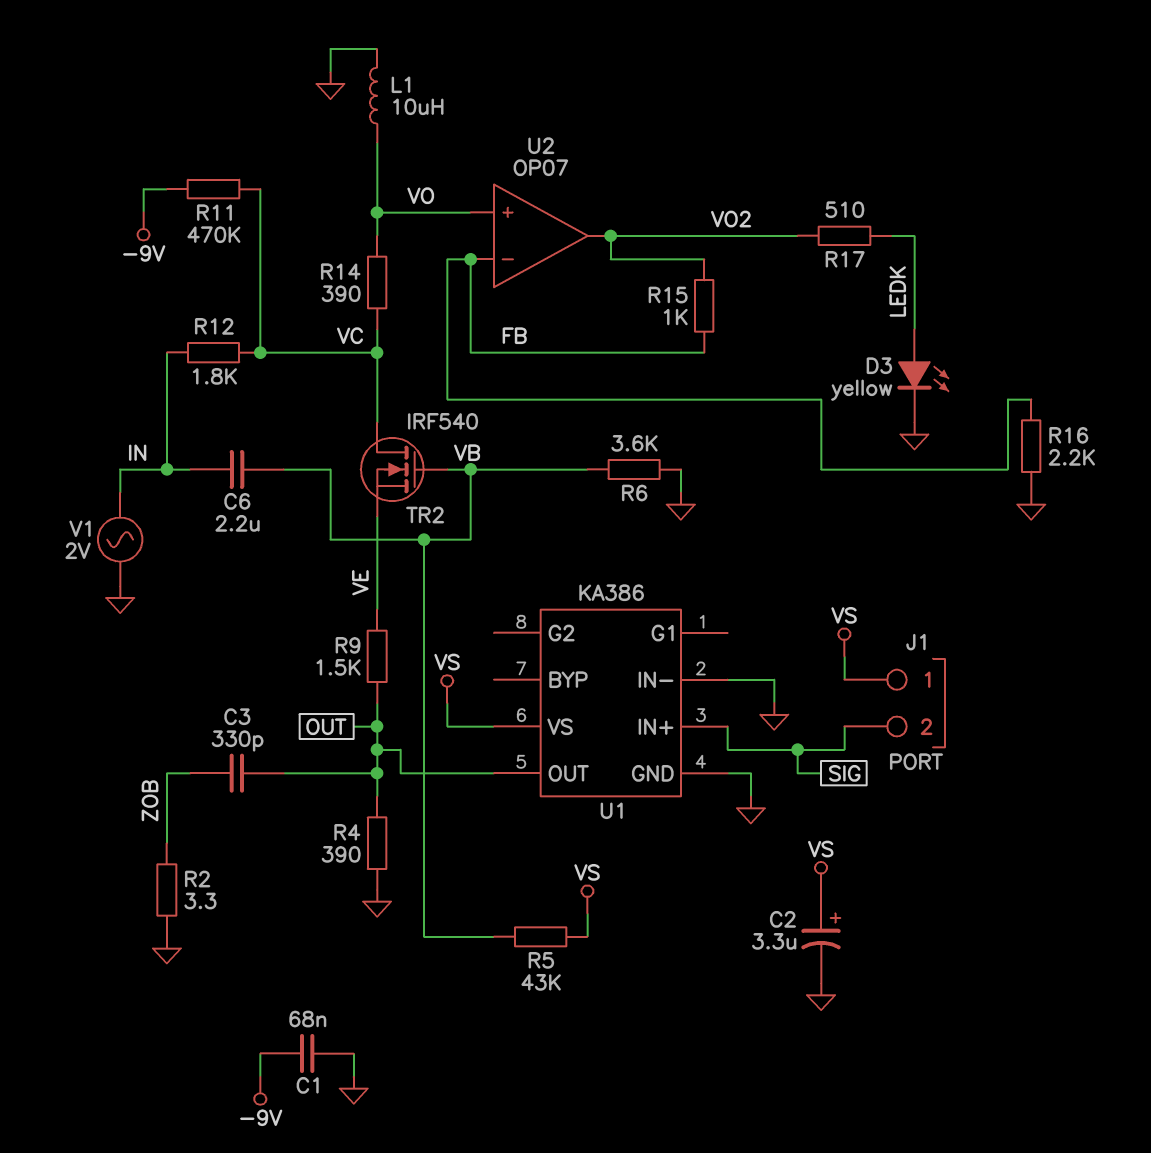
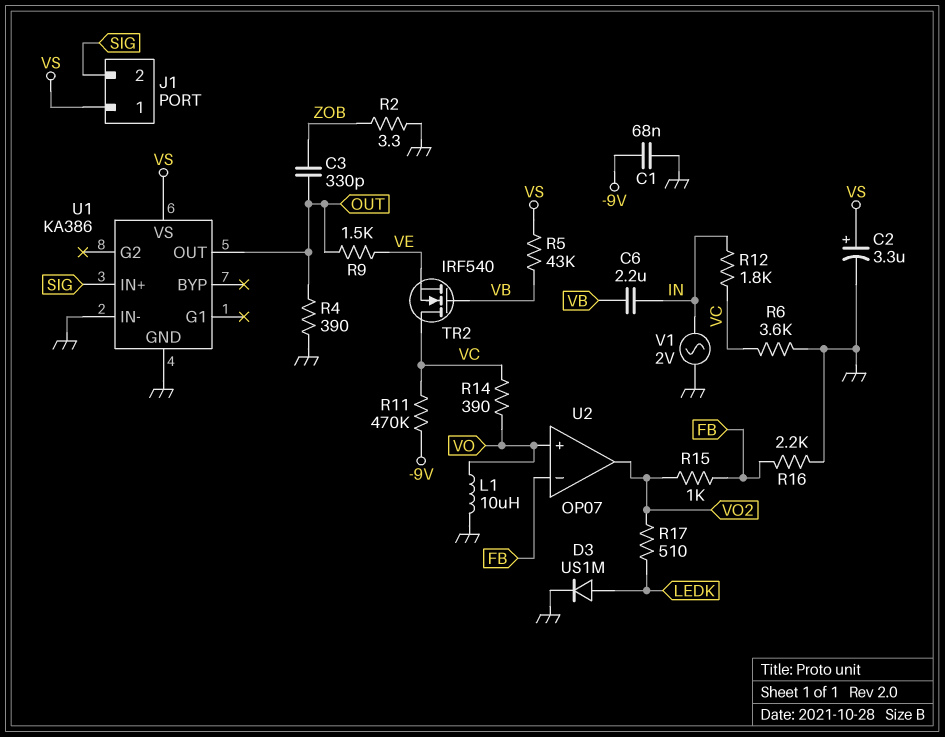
D3: LED yellow (A LEDK, K GND) -> diode US1M (A LEDK, K GND)
R6: 3.6k (GND, VB) -> 3.6k (GND, VC)

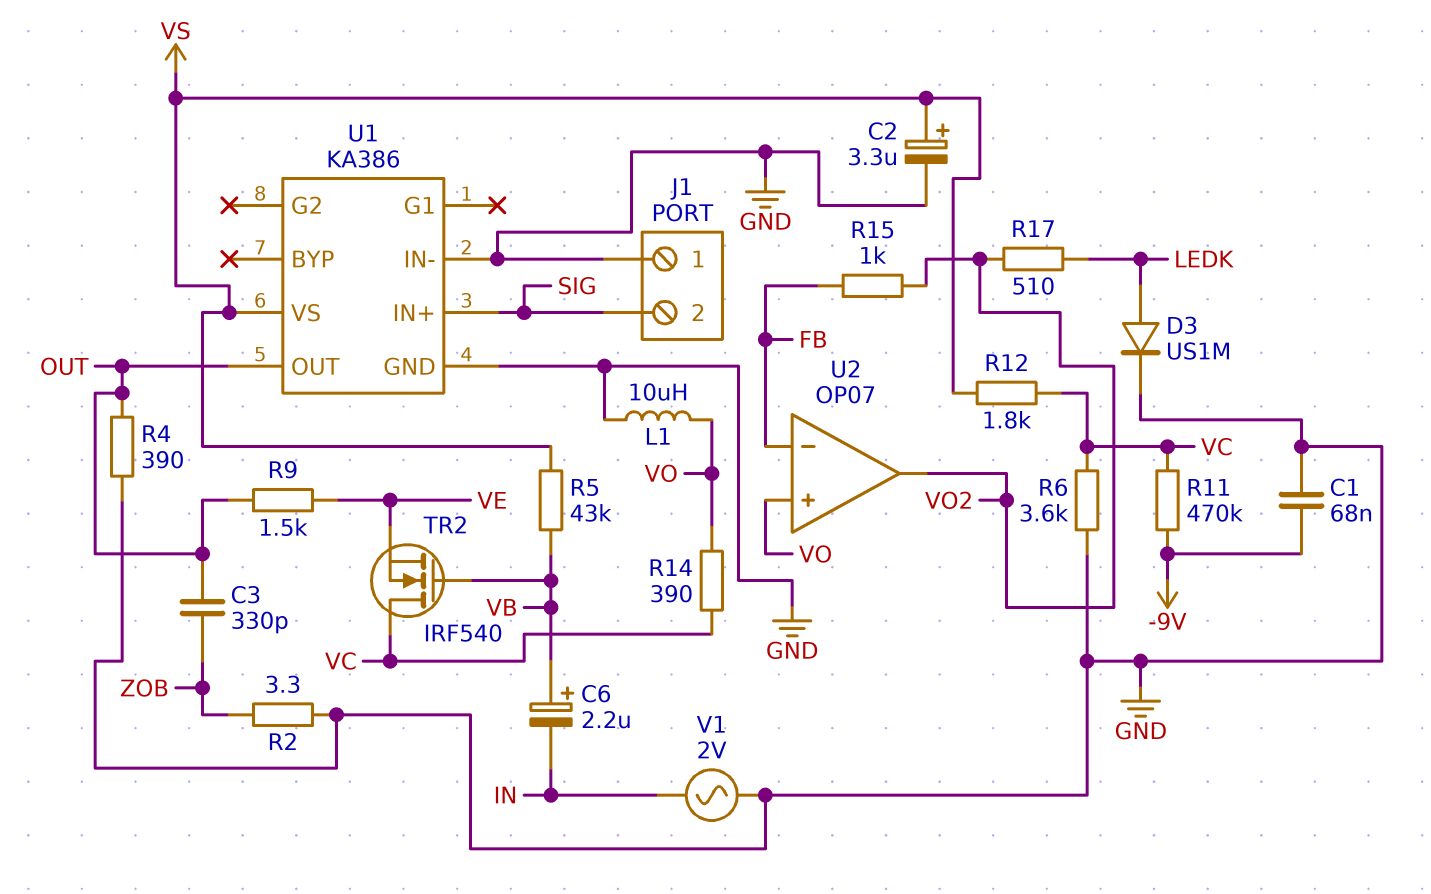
C6: 2.2uF (IN, VB) -> 2.2uF (plus VB, minus IN)
J1 pin 1: VS -> GND
R12: 1.8k (IN, VC) -> 1.8k (VC, VS)
R16: 2.2k (FB, GND) -> none

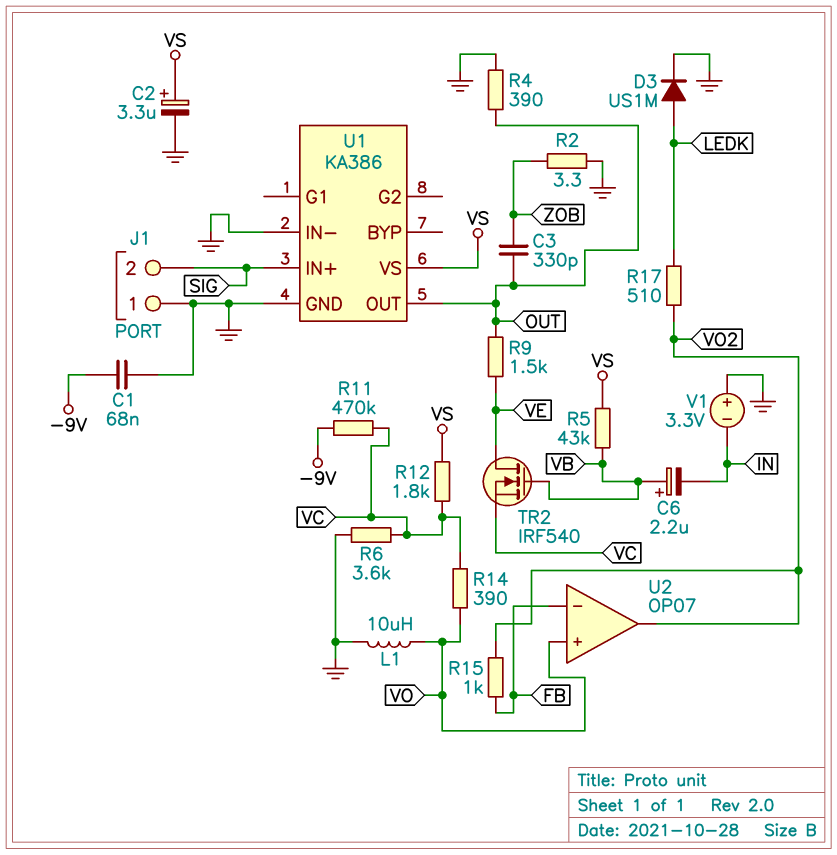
TR2: NMOS IRF540 (G VB, D VC, S VE) -> NMOS IRF540 (G VB, D VE, S VC)
V1: AC 2V (GND, IN) -> 3.3V (plus GND, minus IN)

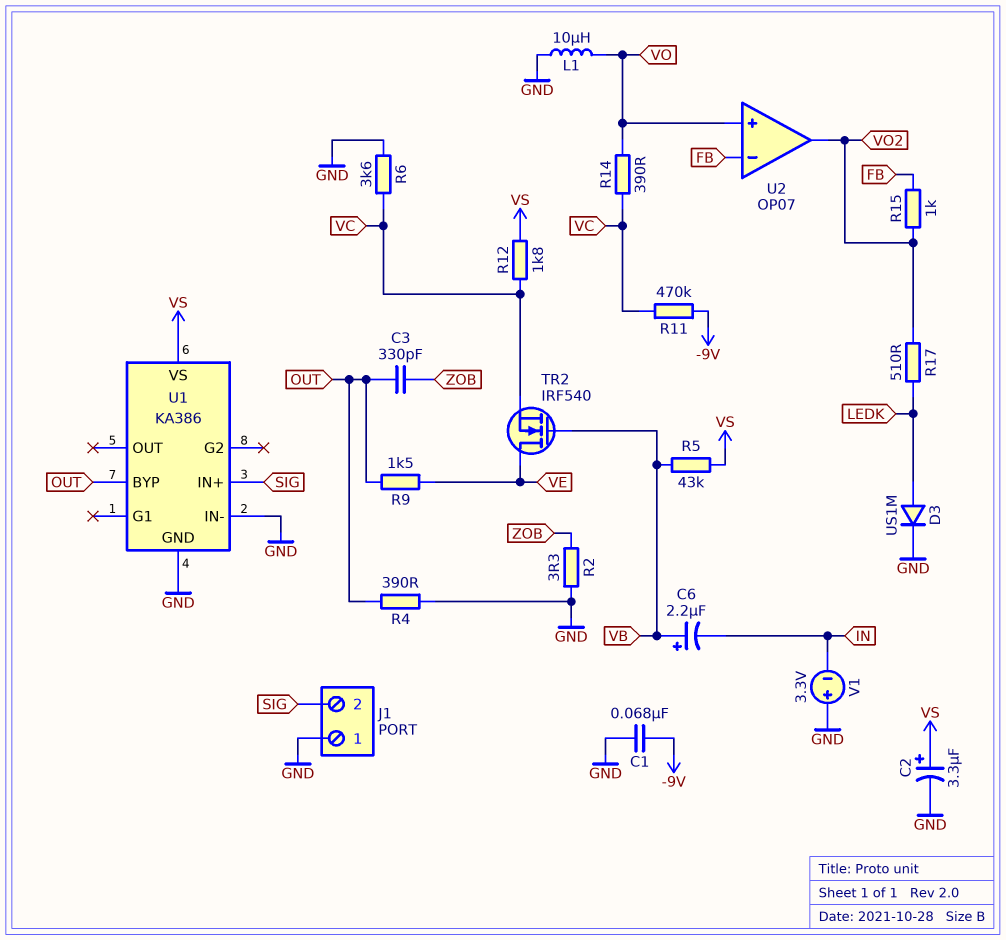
U1 pin BYP: none -> OUT
U1 pin OUT: OUT -> none

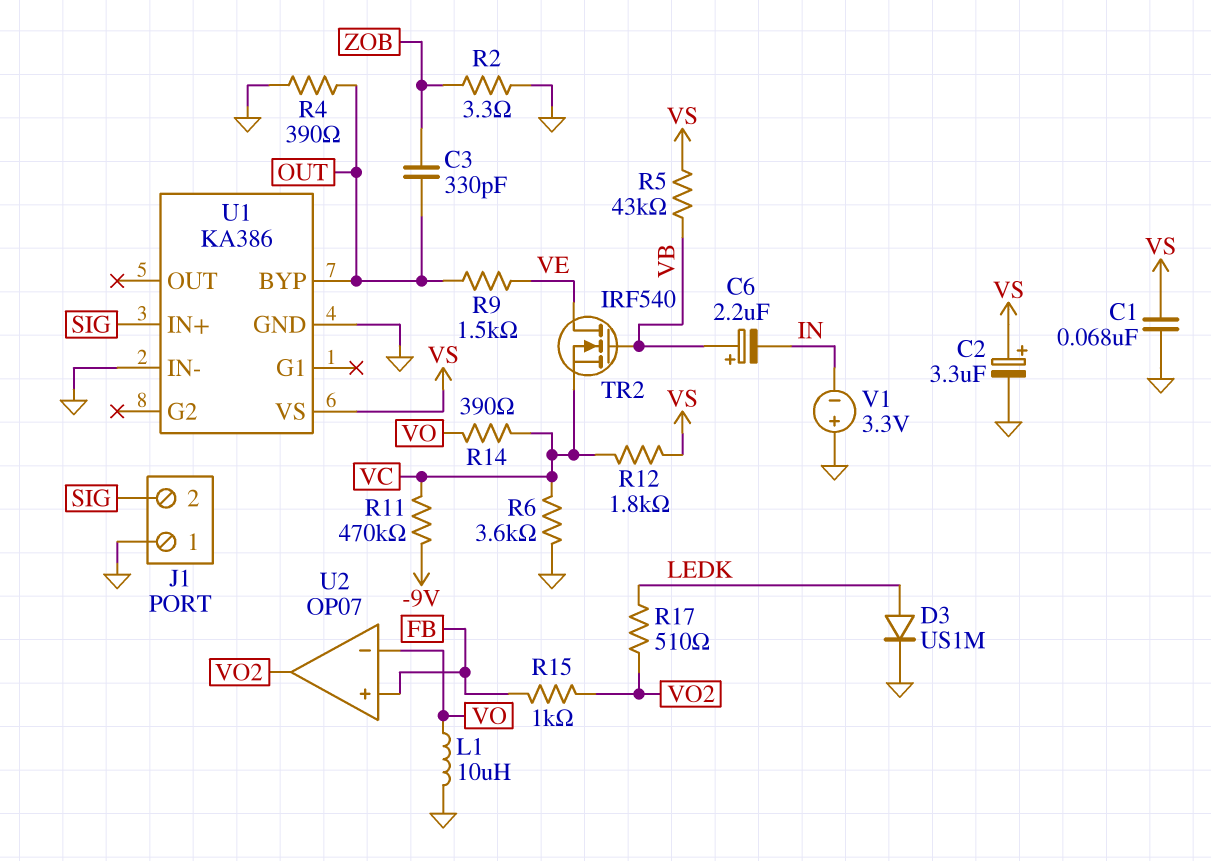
C1: 68nF (-9V, GND) -> 68nF (GND, VS)
U2 pin in+: VO -> FB
U2 pin in-: FB -> VO

